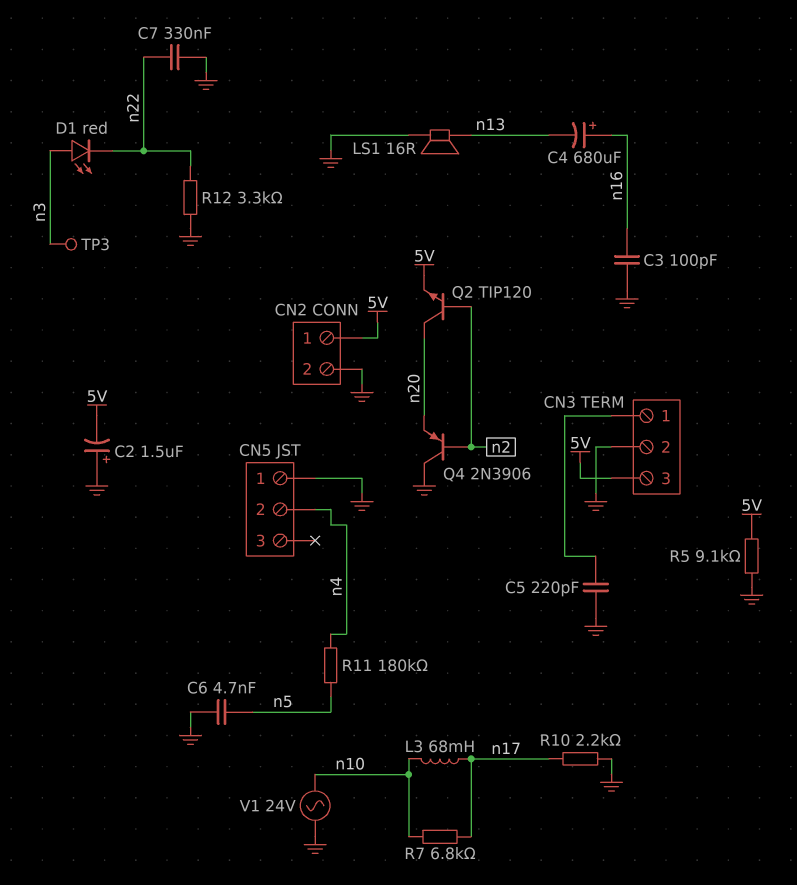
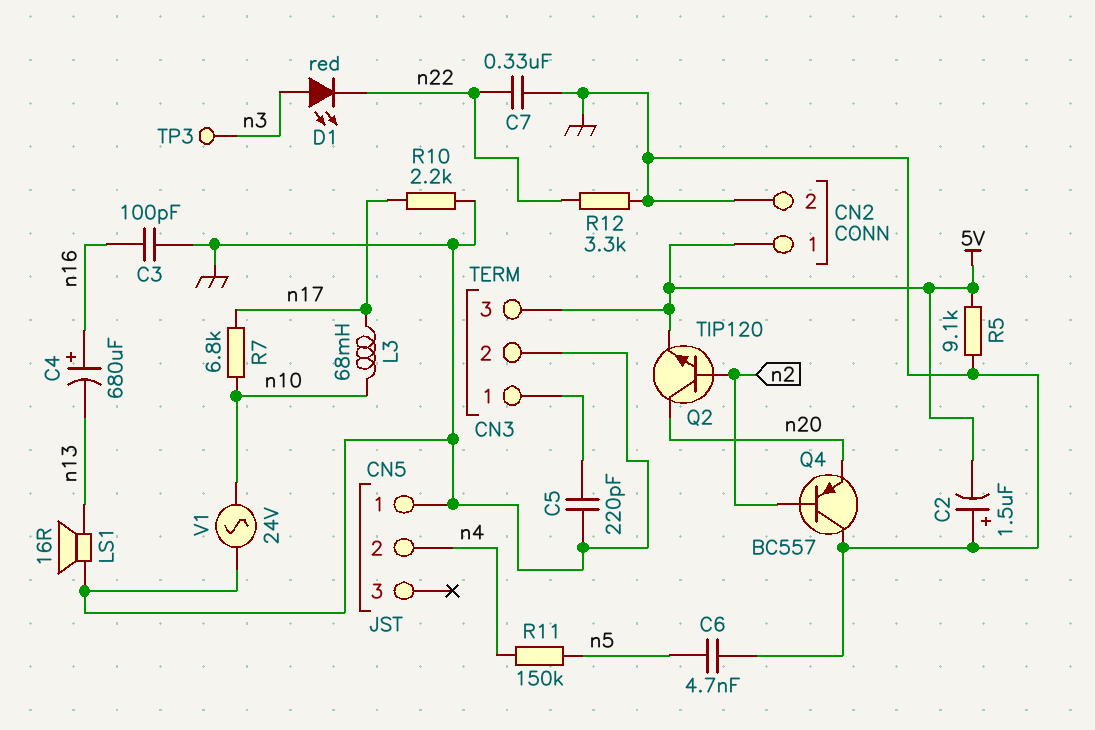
Q4: PNP 2N3906 (B n2, C GND, E n20) -> PNP BC557 (B n2, C GND, E n20)
R11: 180k (n4, n5) -> 150k (n4, n5)

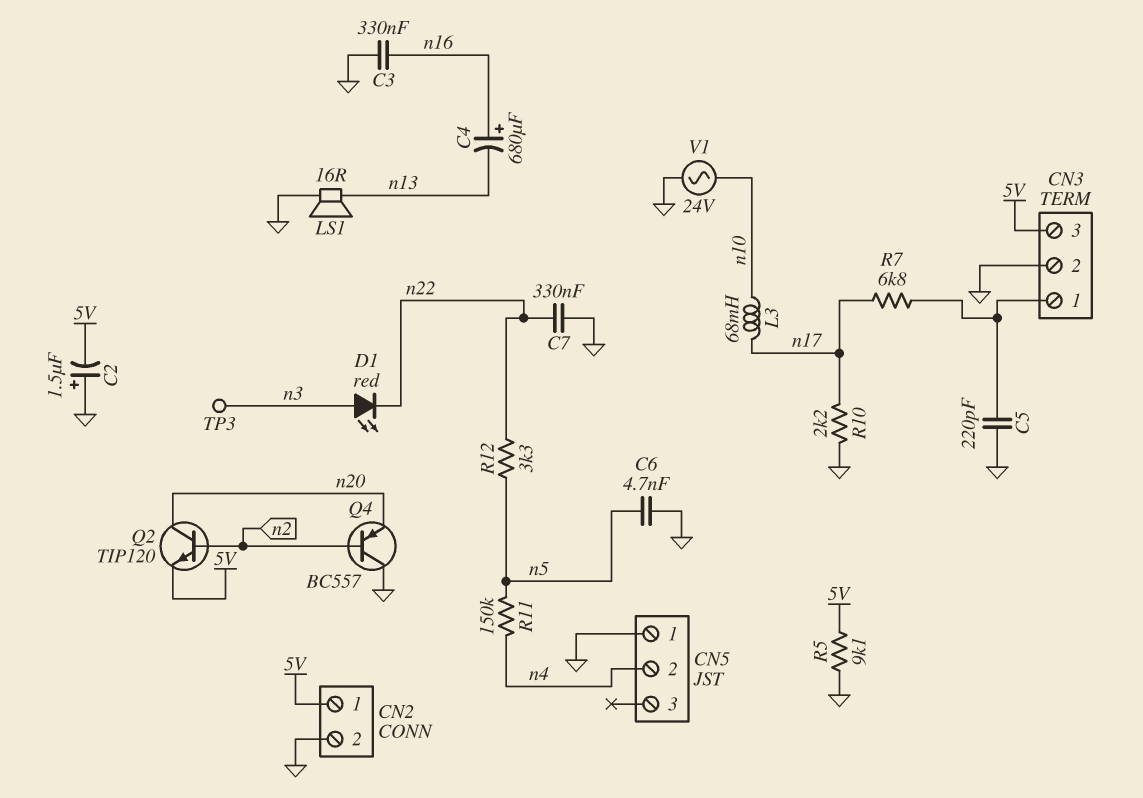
C3: 100pF (GND, n16) -> 330nF (GND, n16)
R7: 6.8k (n10, n17) -> 6.8k (CN3/1, n17)
R12: 3.3k (GND, n22) -> 3.3k (n5, n22)

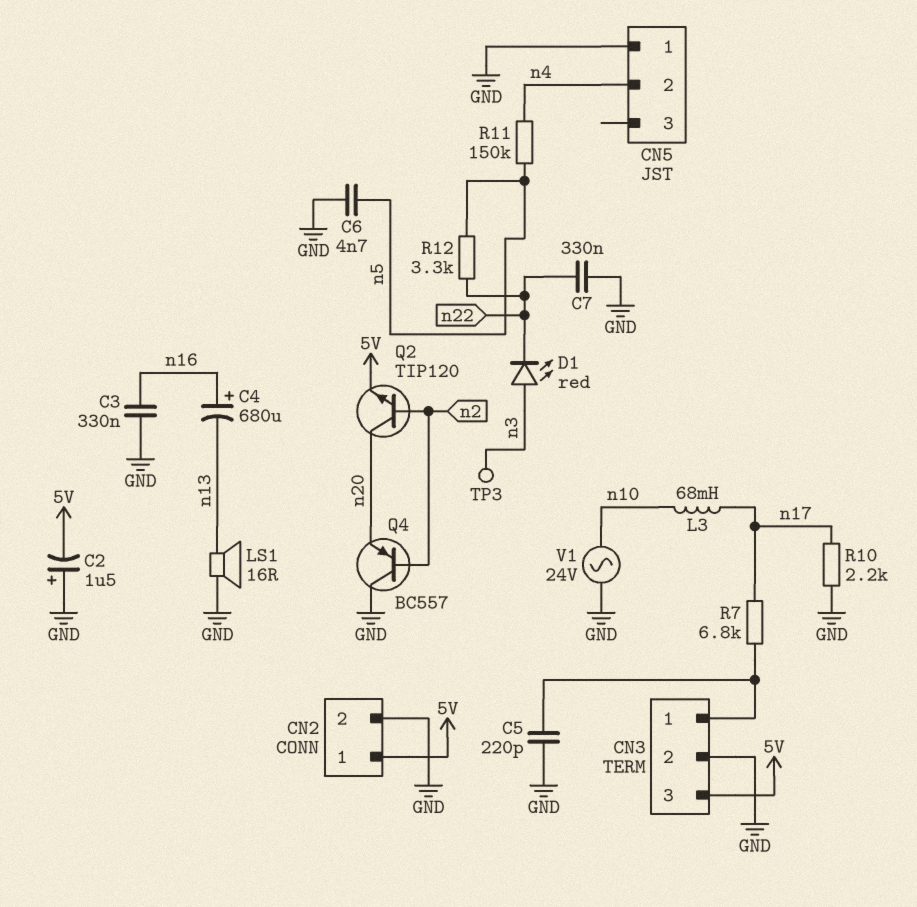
R5: 9.1k (5V, GND) -> none

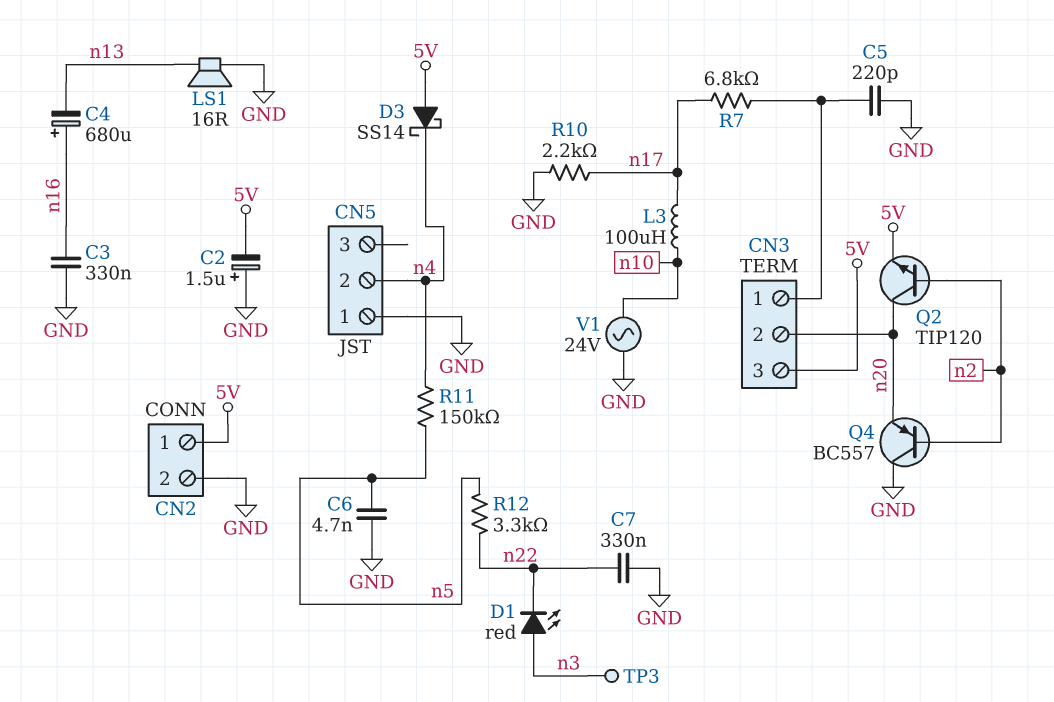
CN3 pin 2: GND -> n20
D3: none -> schottky SS14 (A 5V, K n4)
L3: 68mH (n10, n17) -> 100uH (n10, n17)

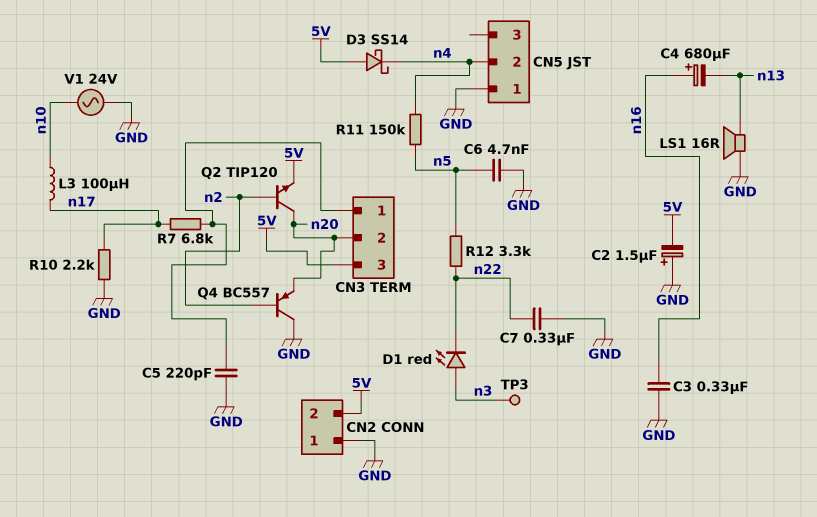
CN2 pin 1: 5V -> GND
CN2 pin 2: GND -> 5V

